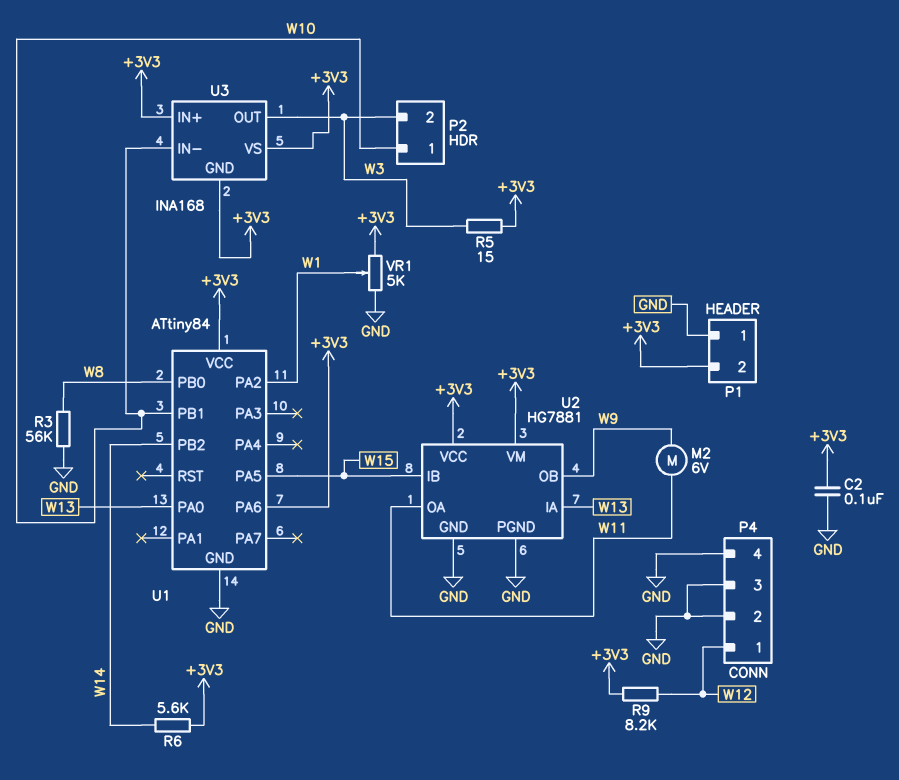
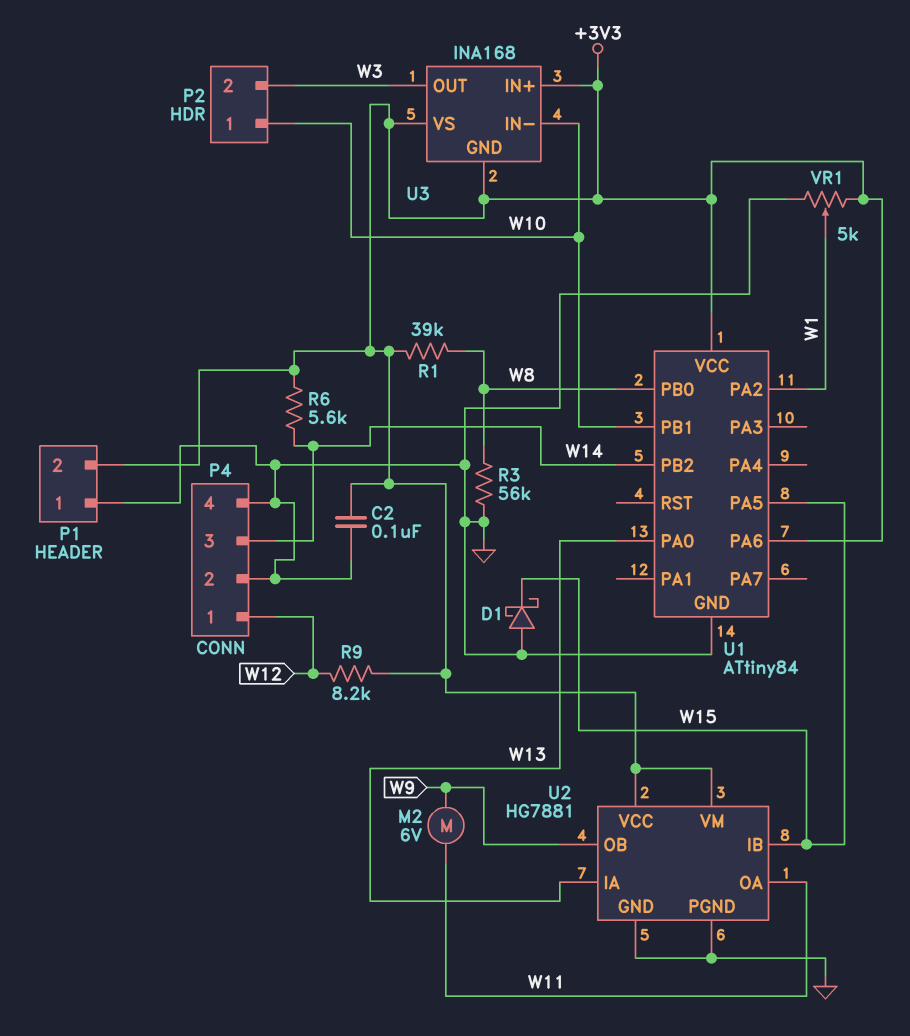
D1: none -> schottky (A GND, K W15)
P4 pin 3: GND -> W14
R1: none -> 39k (+3V3, W8)
R5: 15 (+3V3, W3) -> none

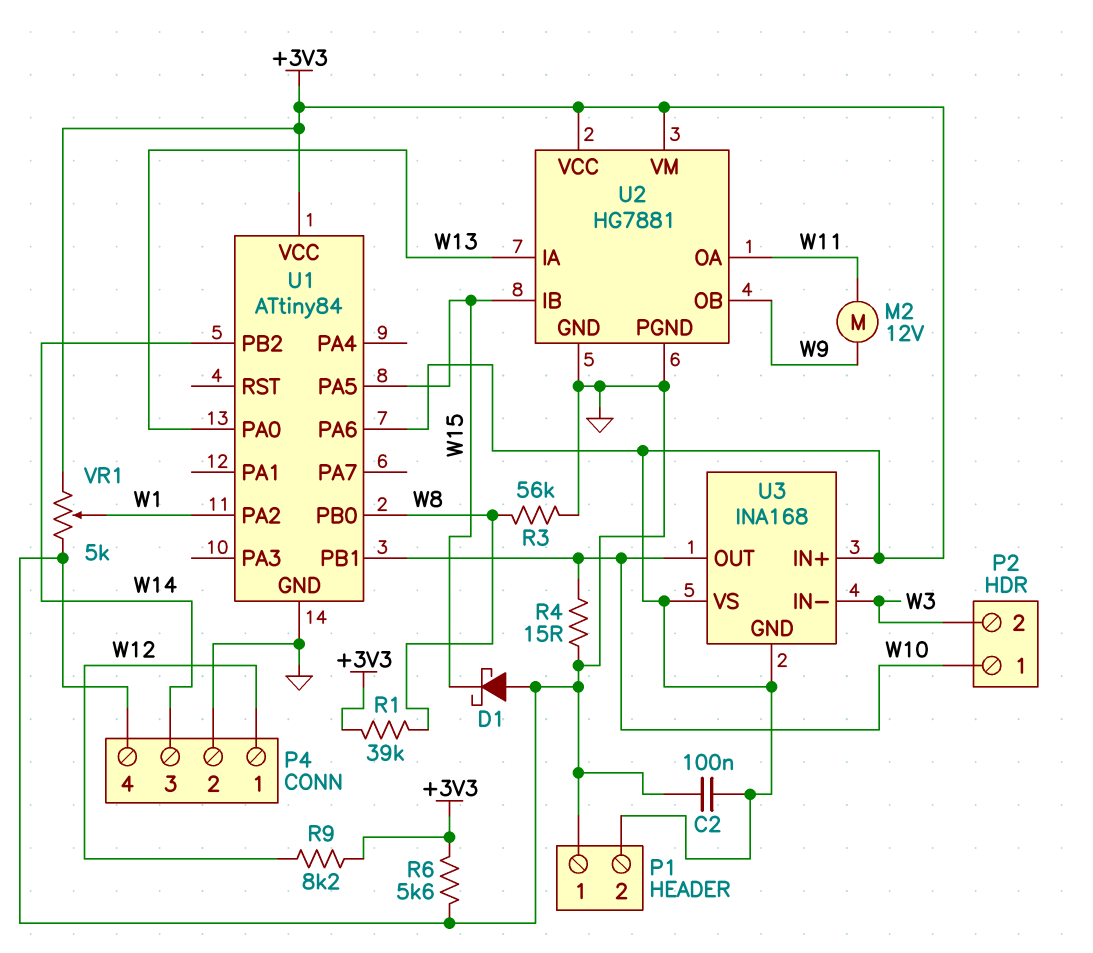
M2: motor 6V (W9, W11) -> motor 12V (W9, W11)
R4: none -> 15 (GND, W10)
R6: 5.6k (+3V3, W14) -> 5.6k (+3V3, GND)
U3 pin IN-: W10 -> W3
U3 pin OUT: W3 -> W10

